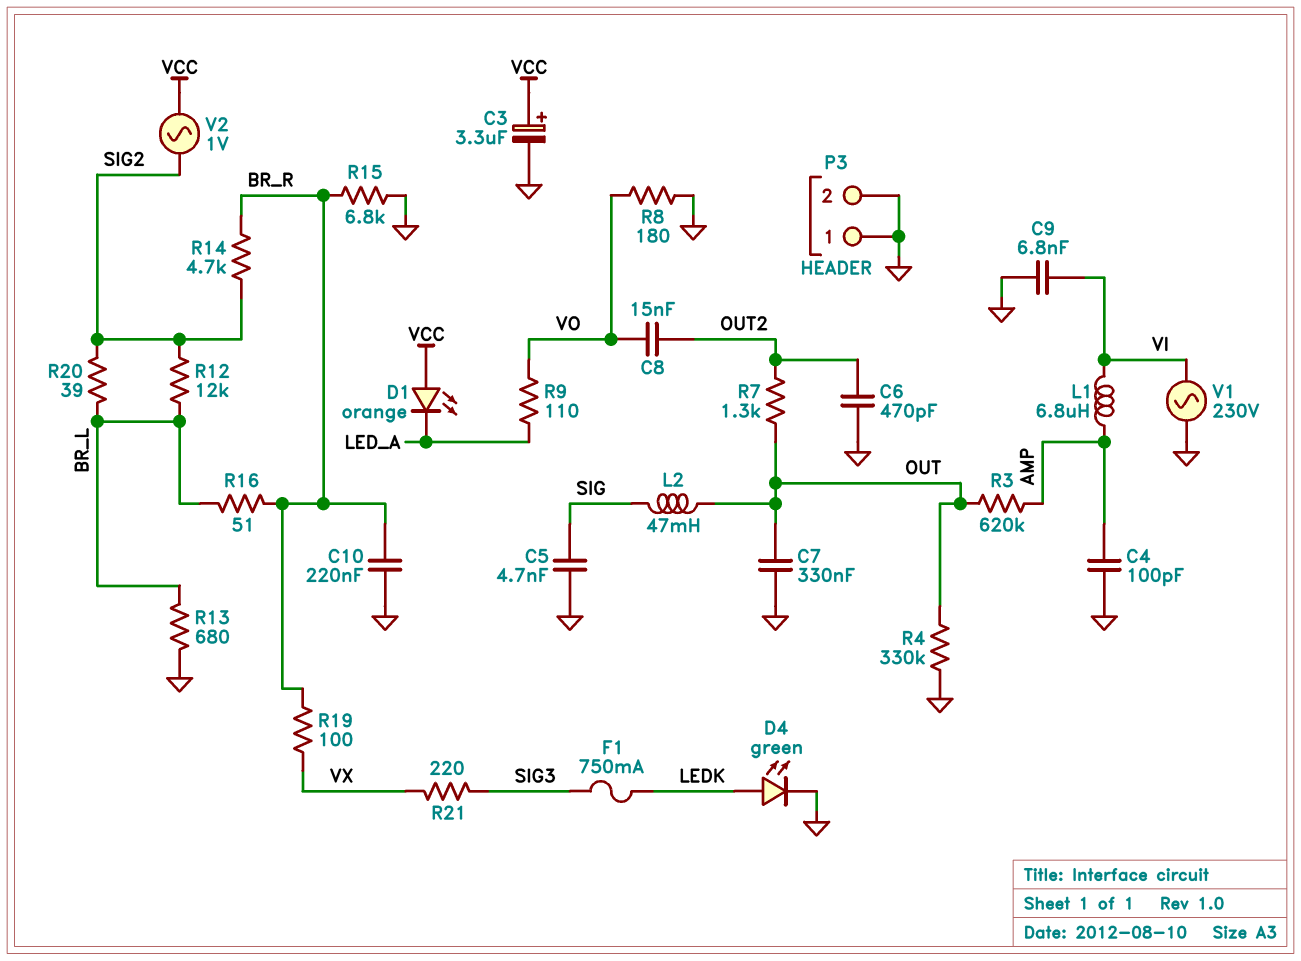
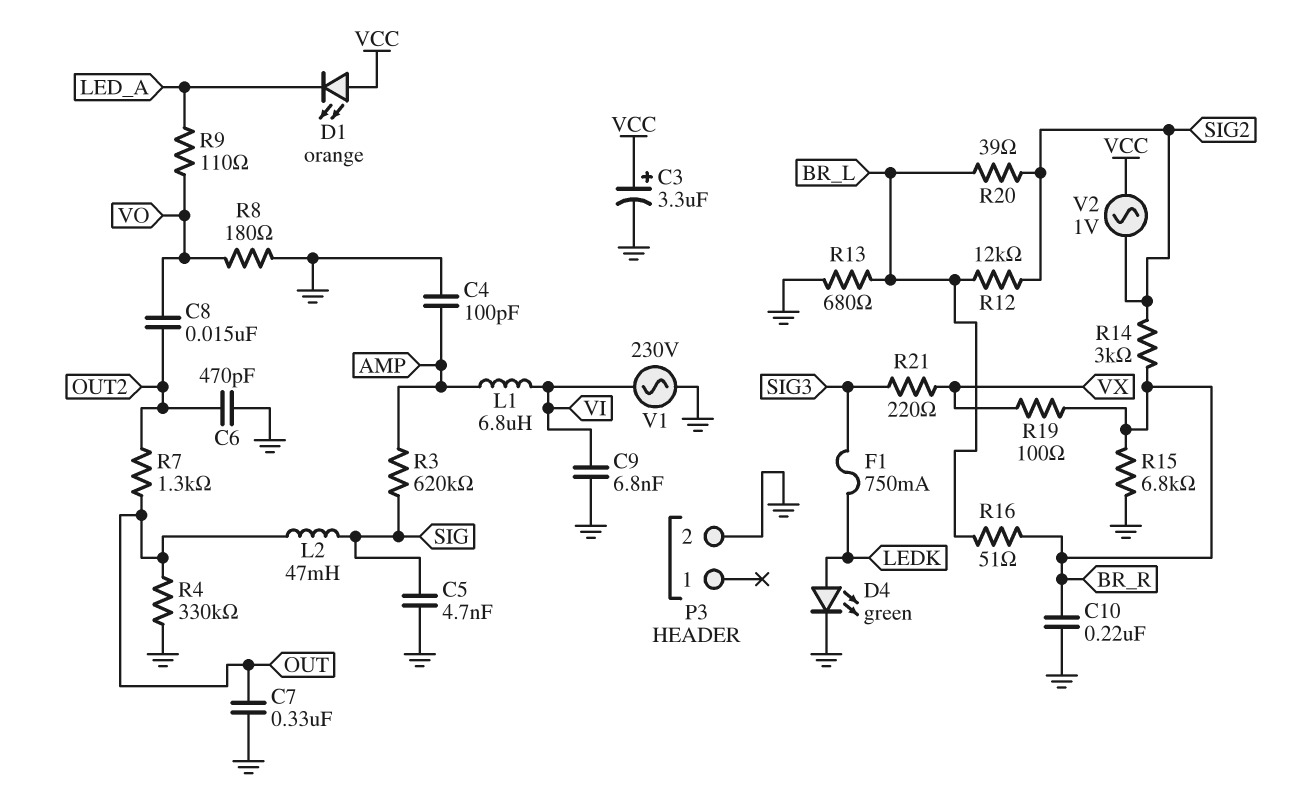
P3 pin 1: GND -> none
R3: 620k (AMP, OUT) -> 620k (AMP, SIG)
R14: 4.7k (BR_R, SIG2) -> 3k (BR_R, SIG2)

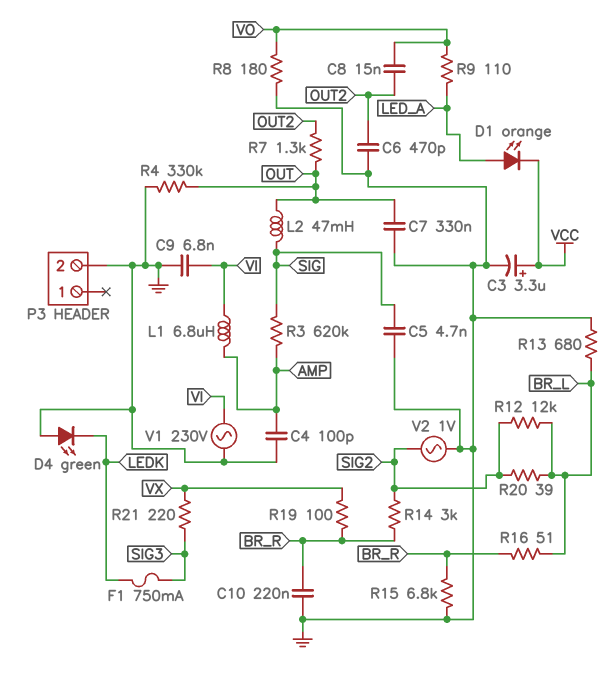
D1: LED orange (A VCC, K LED_A) -> LED orange (A LED_A, K VCC)
D4: LED green (A LEDK, K GND) -> LED green (A GND, K LEDK)
V2: AC 1V (SIG2, VCC) -> AC 1V (GND, SIG2)

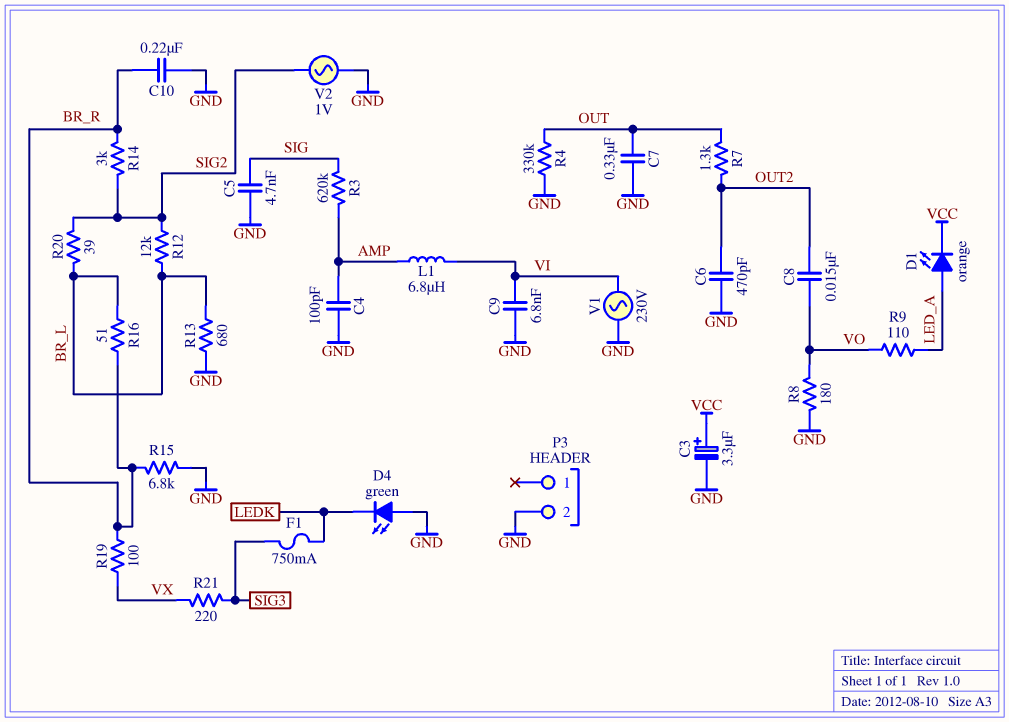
L2: 47mH (OUT, SIG) -> none

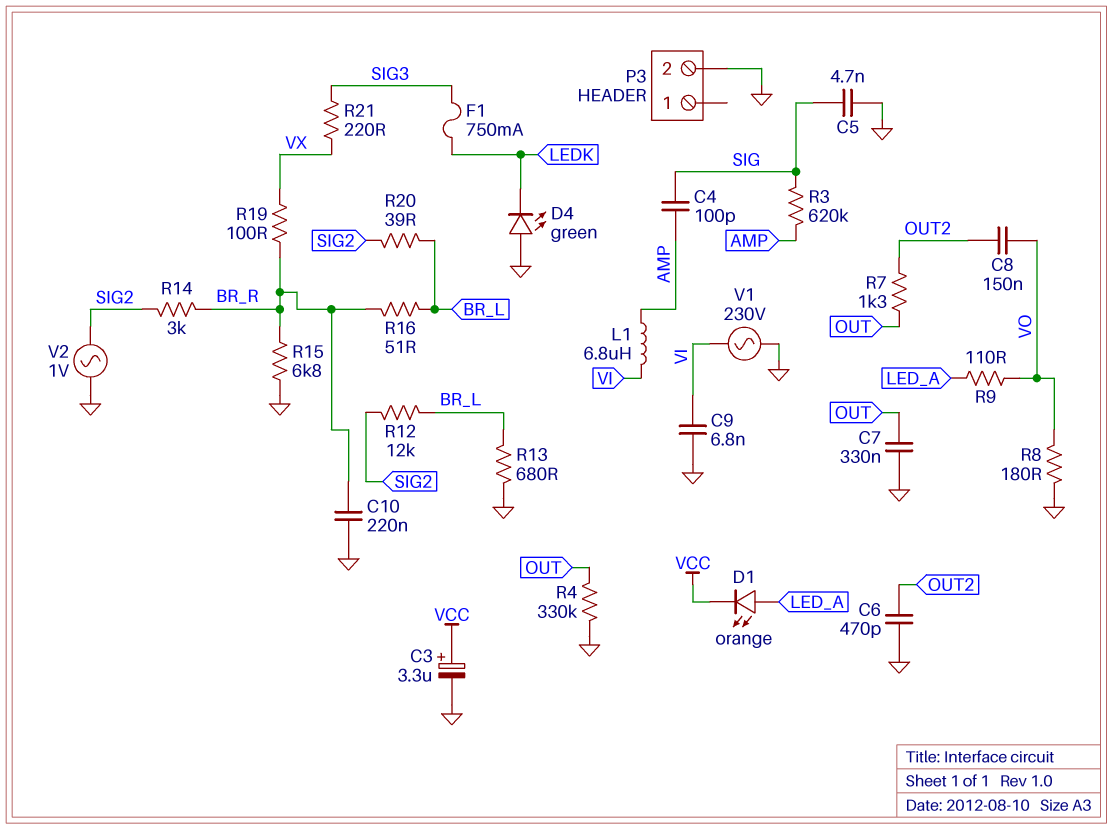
C4: 100pF (AMP, GND) -> 100pF (AMP, SIG)
C8: 15nF (OUT2, VO) -> 150nF (OUT2, VO)

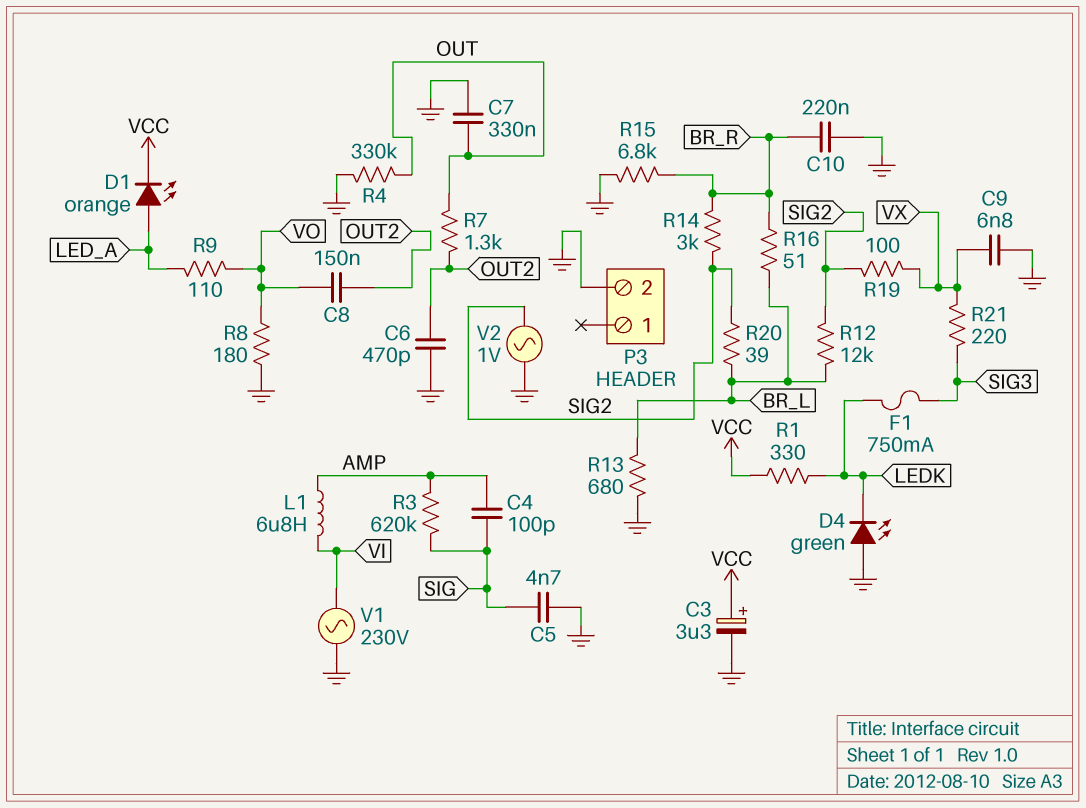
C9: 6.8nF (GND, VI) -> 6.8nF (GND, VX)
R1: none -> 330 (LEDK, VCC)
R19: 100 (BR_R, VX) -> 100 (SIG2, VX)

